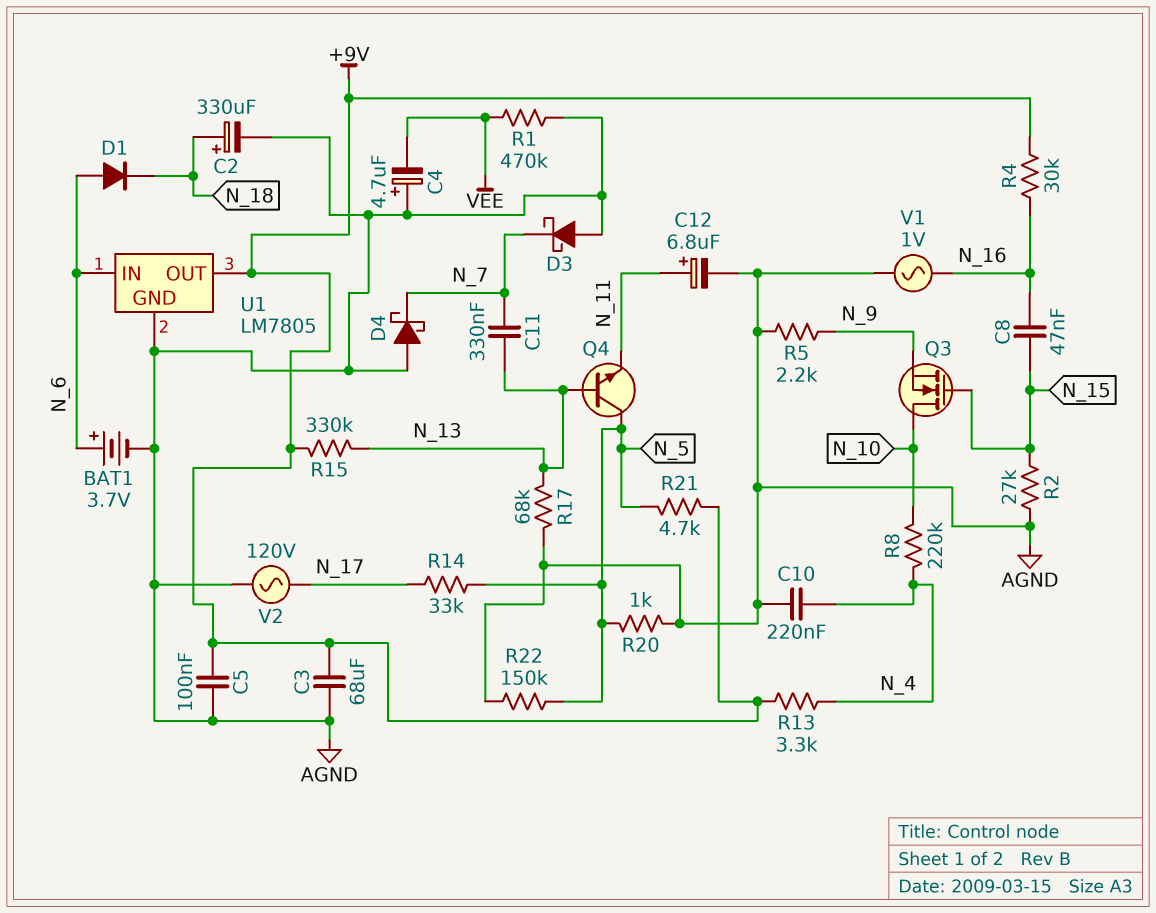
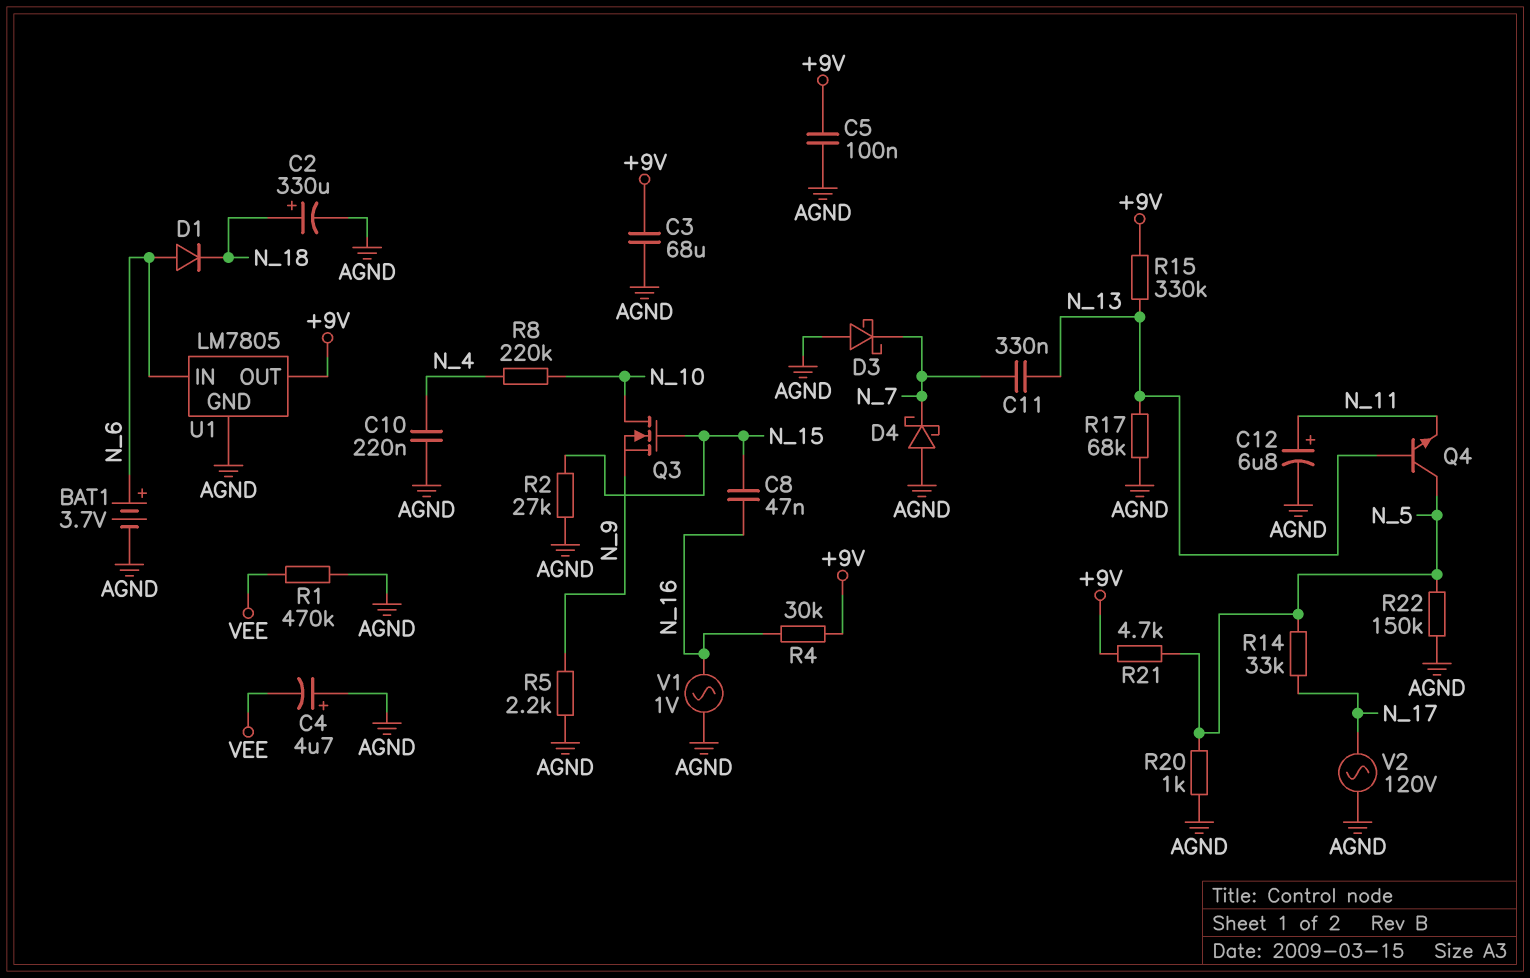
R13: 3.3k (+9V, N_4) -> none

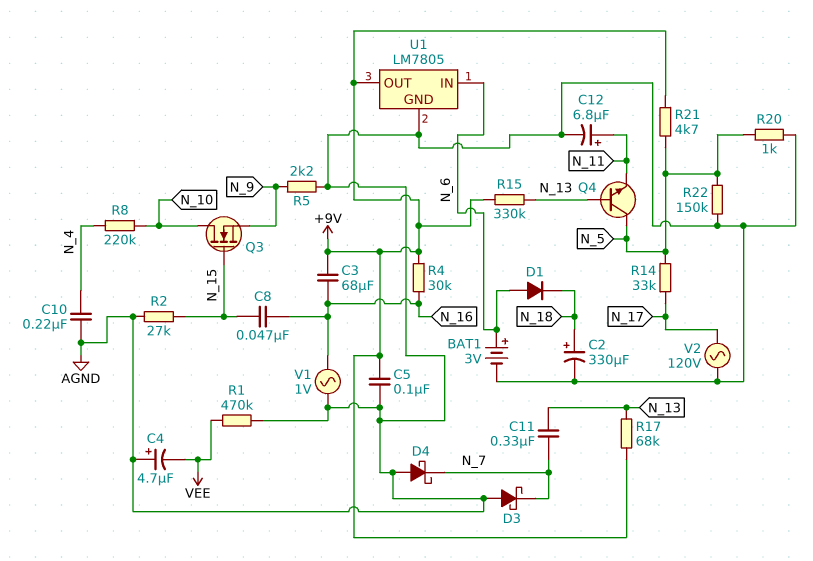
BAT1: 3.7V (plus N_6, minus AGND) -> 3V (plus N_6, minus AGND)
C3: 68uF (+9V, AGND) -> 68uF (+9V, N_16)
R17: 68k (AGND, N_13) -> 68k (+9V, N_13)

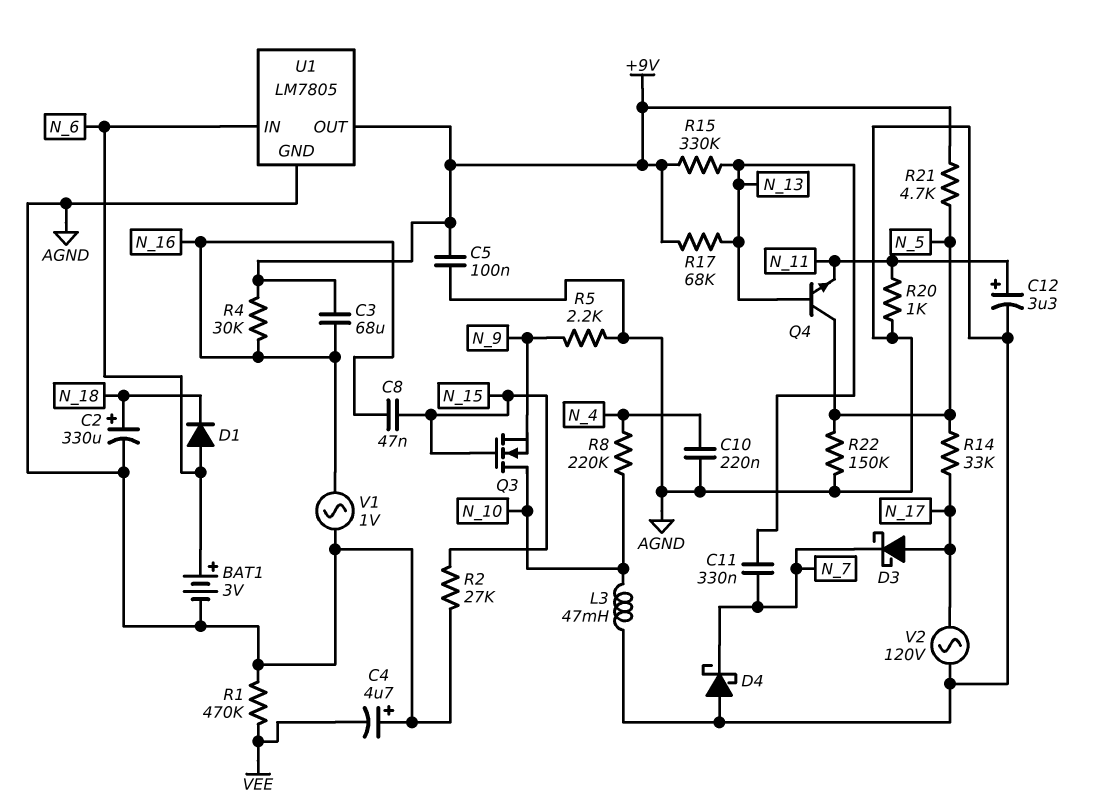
C12: 6.8uF (plus N_11, minus AGND) -> 3.3uF (plus N_11, minus AGND)
D3: schottky (A AGND, K N_7) -> schottky (A N_17, K N_7)
L3: none -> 47mH (AGND, N_10)
R20: 1k (AGND, N_5) -> 1k (AGND, N_11)

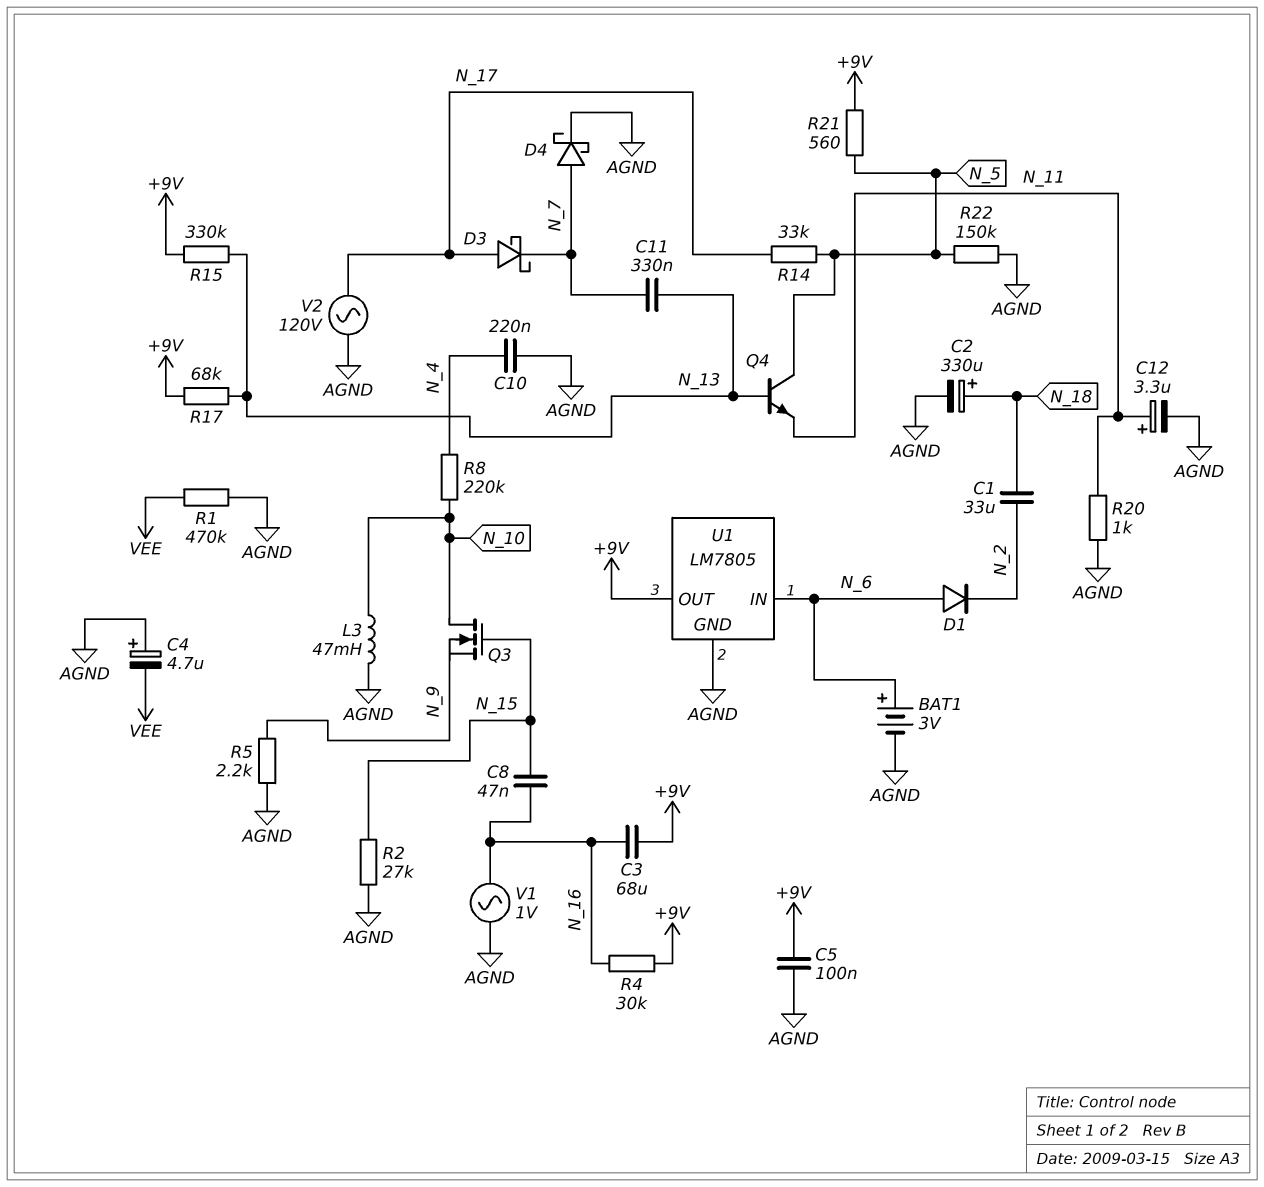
C1: none -> 33uF (N_2, N_18)
D1: diode (A N_6, K N_18) -> diode (A N_6, K N_2)
D4: schottky (A AGND, K N_7) -> schottky (A N_7, K AGND)
R21: 4.7k (+9V, N_5) -> 560 (+9V, N_5)

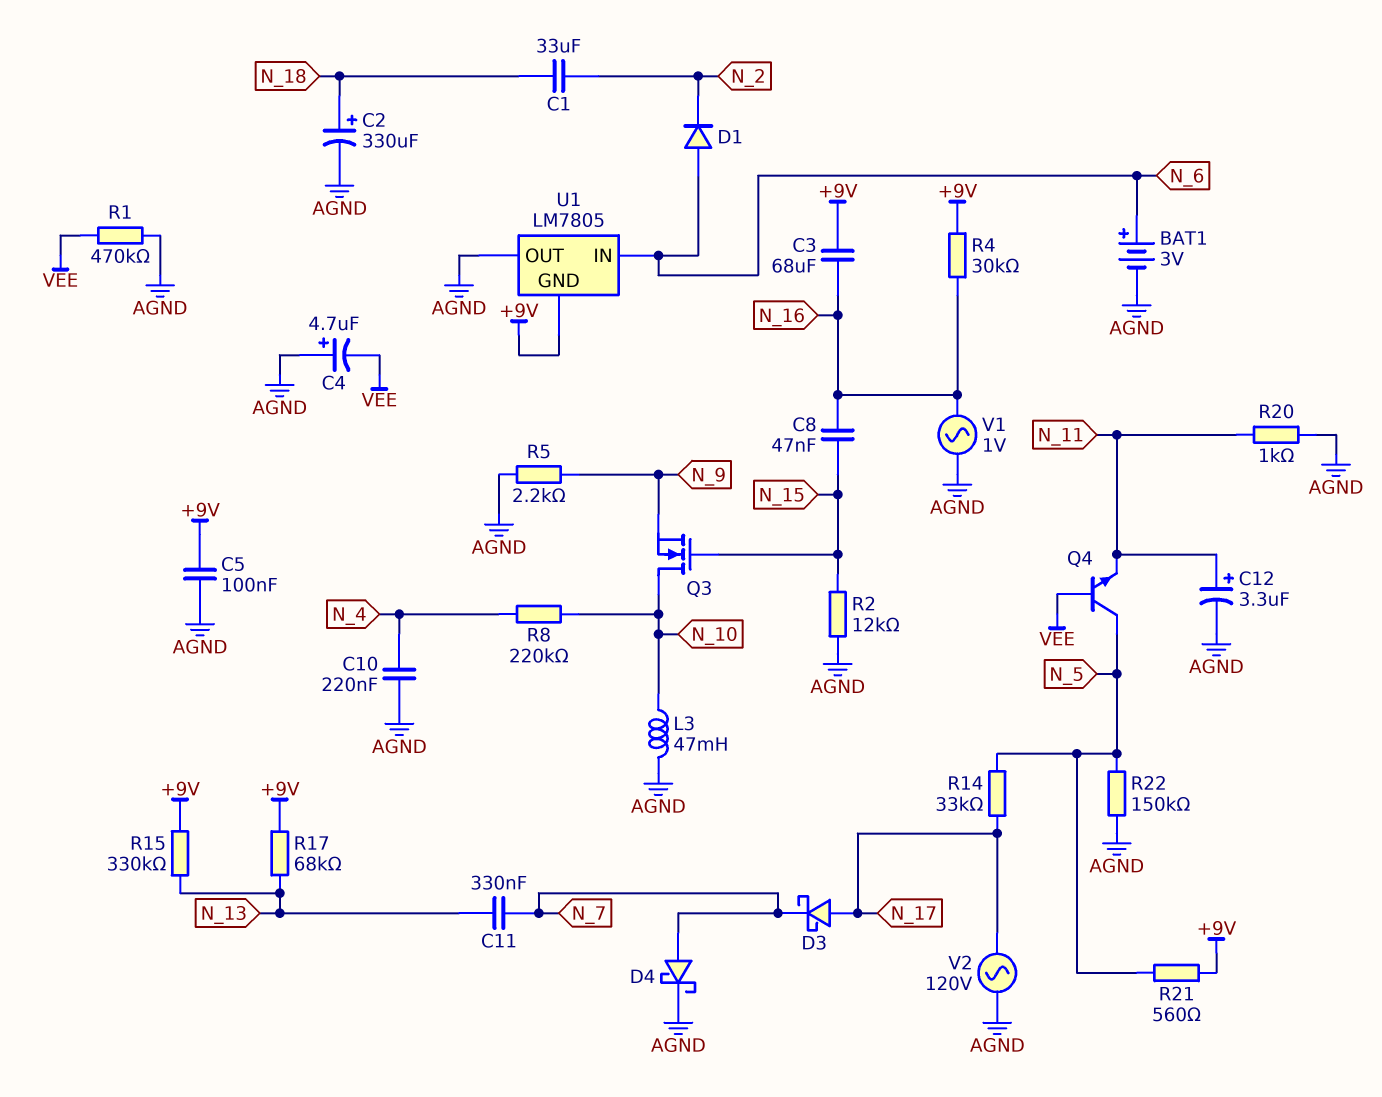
Q4: NPN (B N_13, C N_5, E N_11) -> NPN (B VEE, C N_5, E N_11)
R2: 27k (AGND, N_15) -> 12k (AGND, N_15)
U1 pin GND: AGND -> +9V
U1 pin OUT: +9V -> AGND

